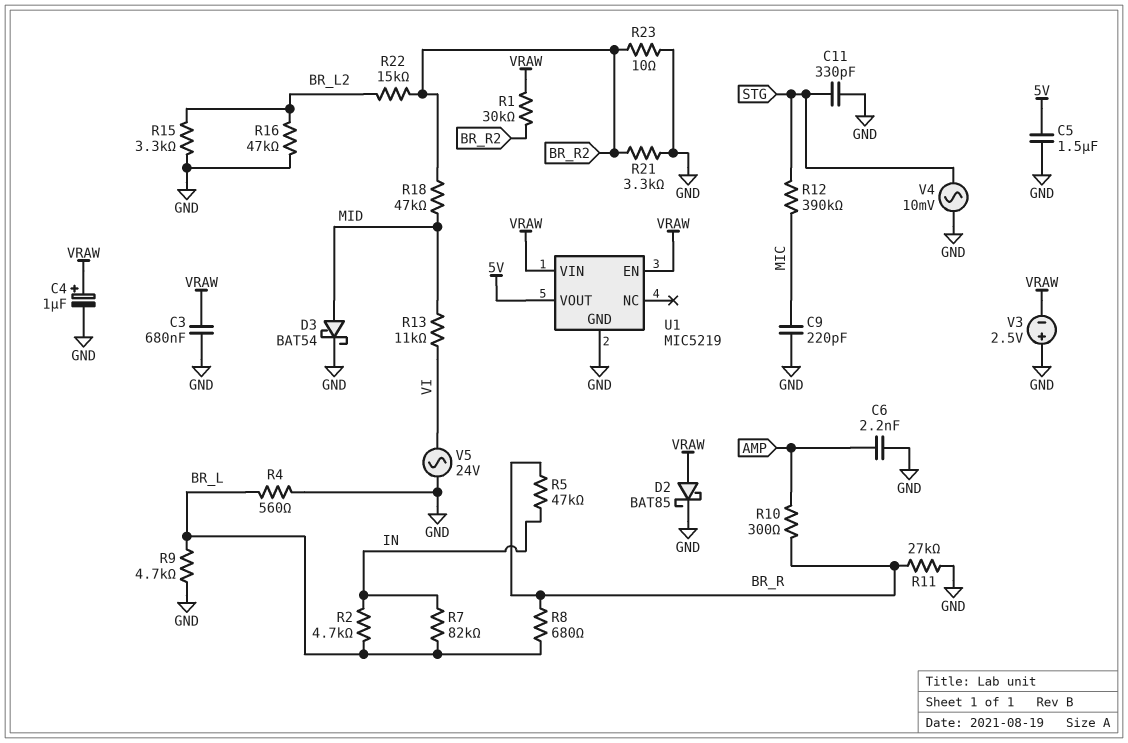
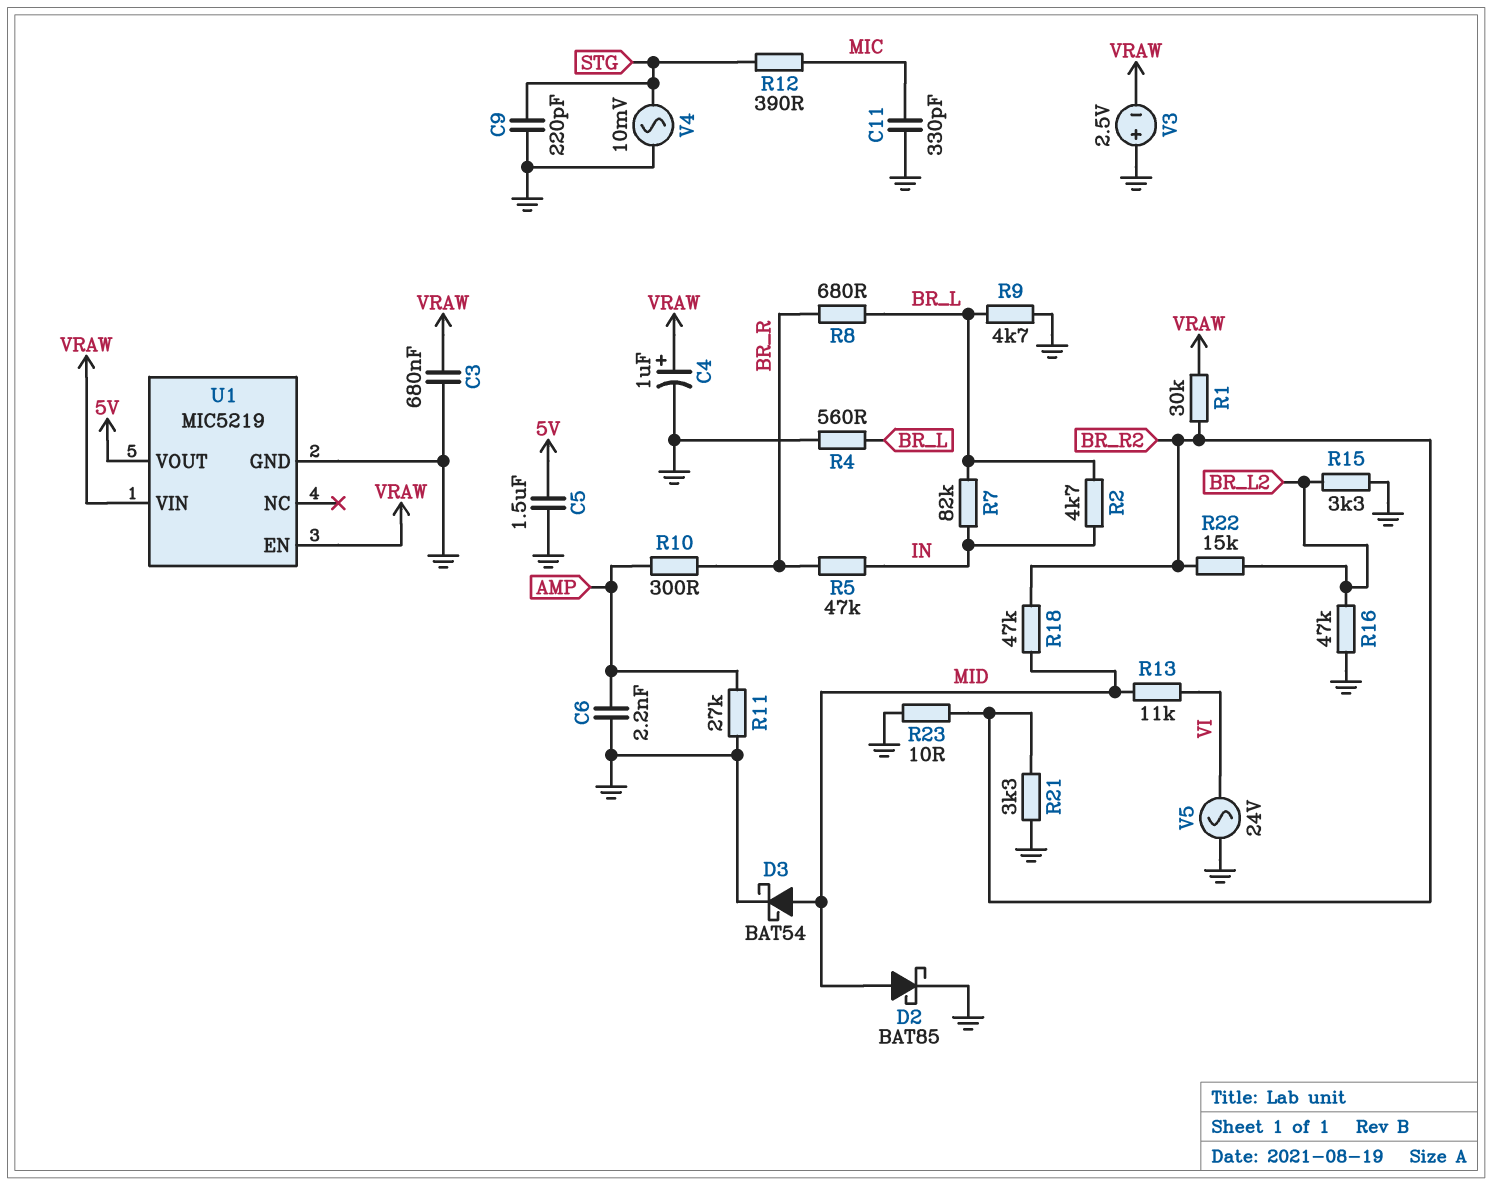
C9: 220pF (GND, MIC) -> 220pF (GND, STG)
C11: 330pF (GND, STG) -> 330pF (GND, MIC)
D2: schottky BAT85 (A VRAW, K GND) -> schottky BAT85 (A MID, K GND)
R11: 27k (BR_R, GND) -> 27k (AMP, GND)
R12: 390k (MIC, STG) -> 390 (MIC, STG)

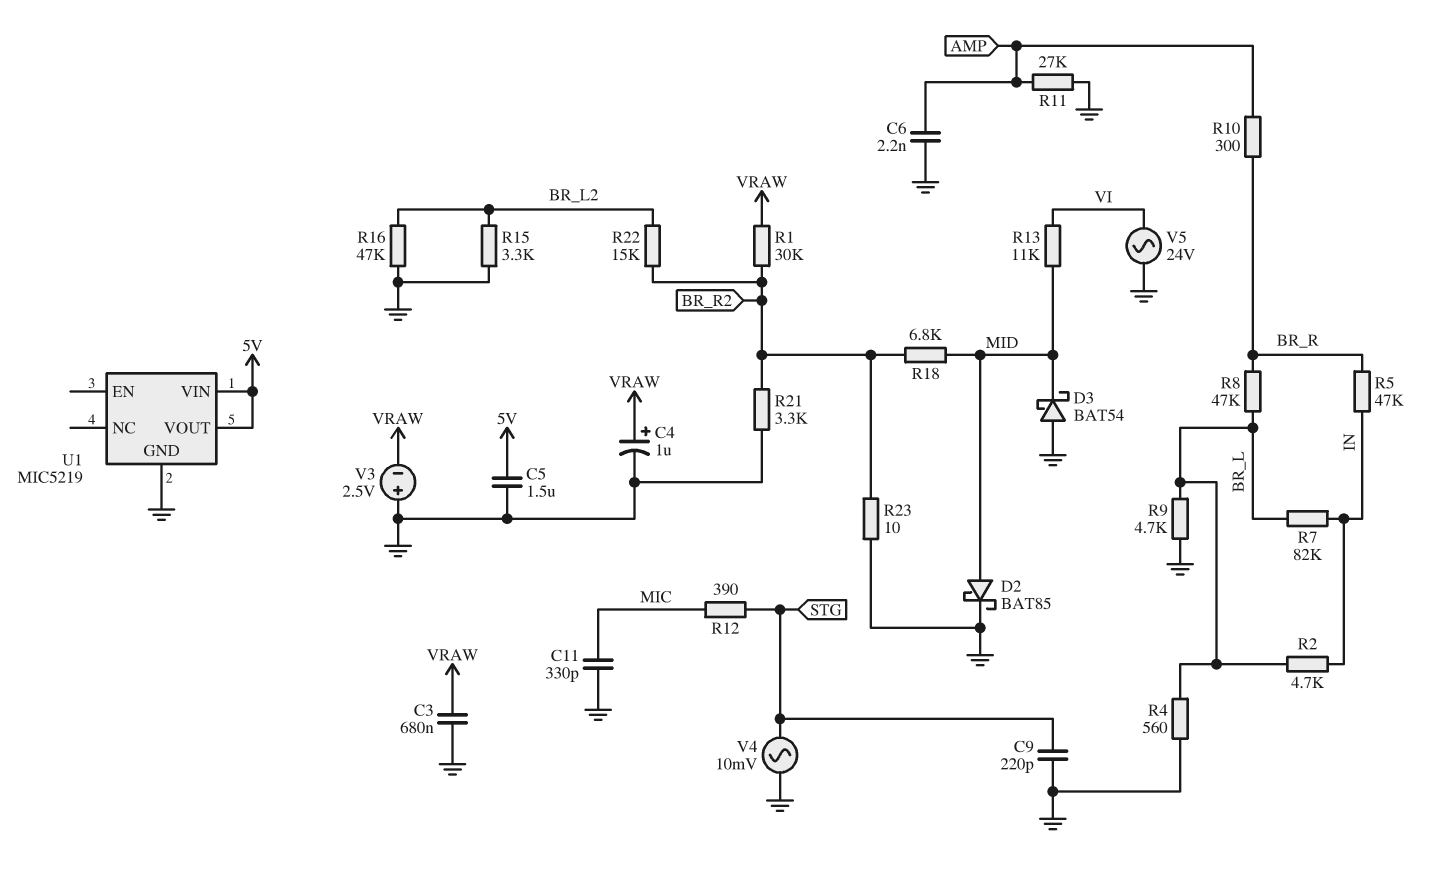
D3: schottky BAT54 (A MID, K GND) -> schottky BAT54 (A GND, K MID)
R8: 680 (BR_L, BR_R) -> 47k (BR_L, BR_R)
R18: 47k (BR_R2, MID) -> 6.8k (BR_R2, MID)
U1 pin EN: VRAW -> none
U1 pin VIN: VRAW -> 5V

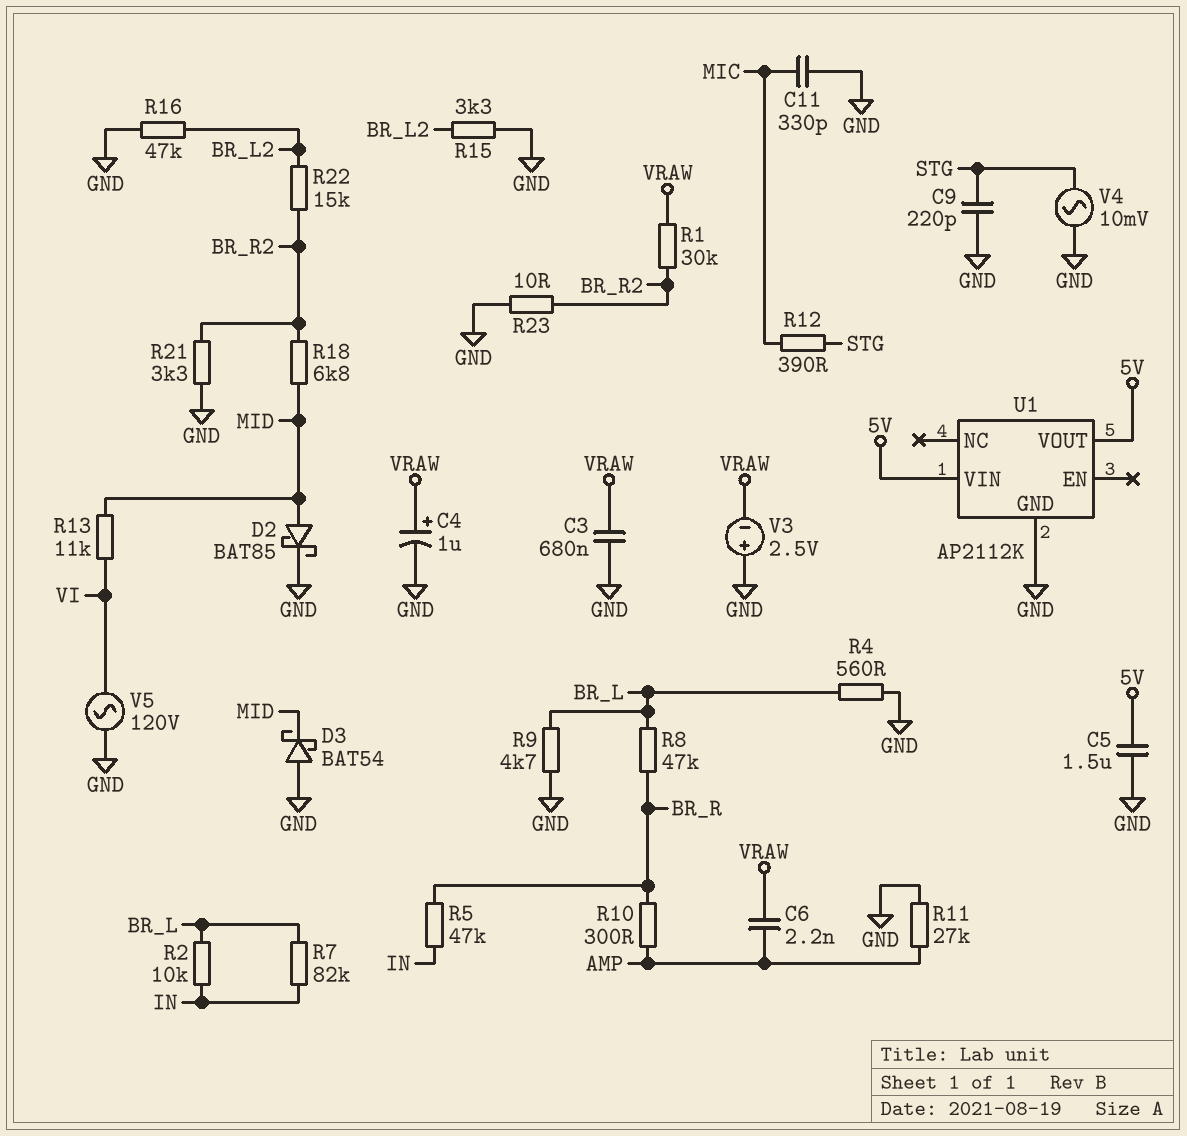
C6: 2.2nF (AMP, GND) -> 2.2nF (AMP, VRAW)
R2: 4.7k (BR_L, IN) -> 10k (BR_L, IN)
U1: MIC5219 -> AP2112K
V5: AC 24V (GND, VI) -> AC 120V (GND, VI)

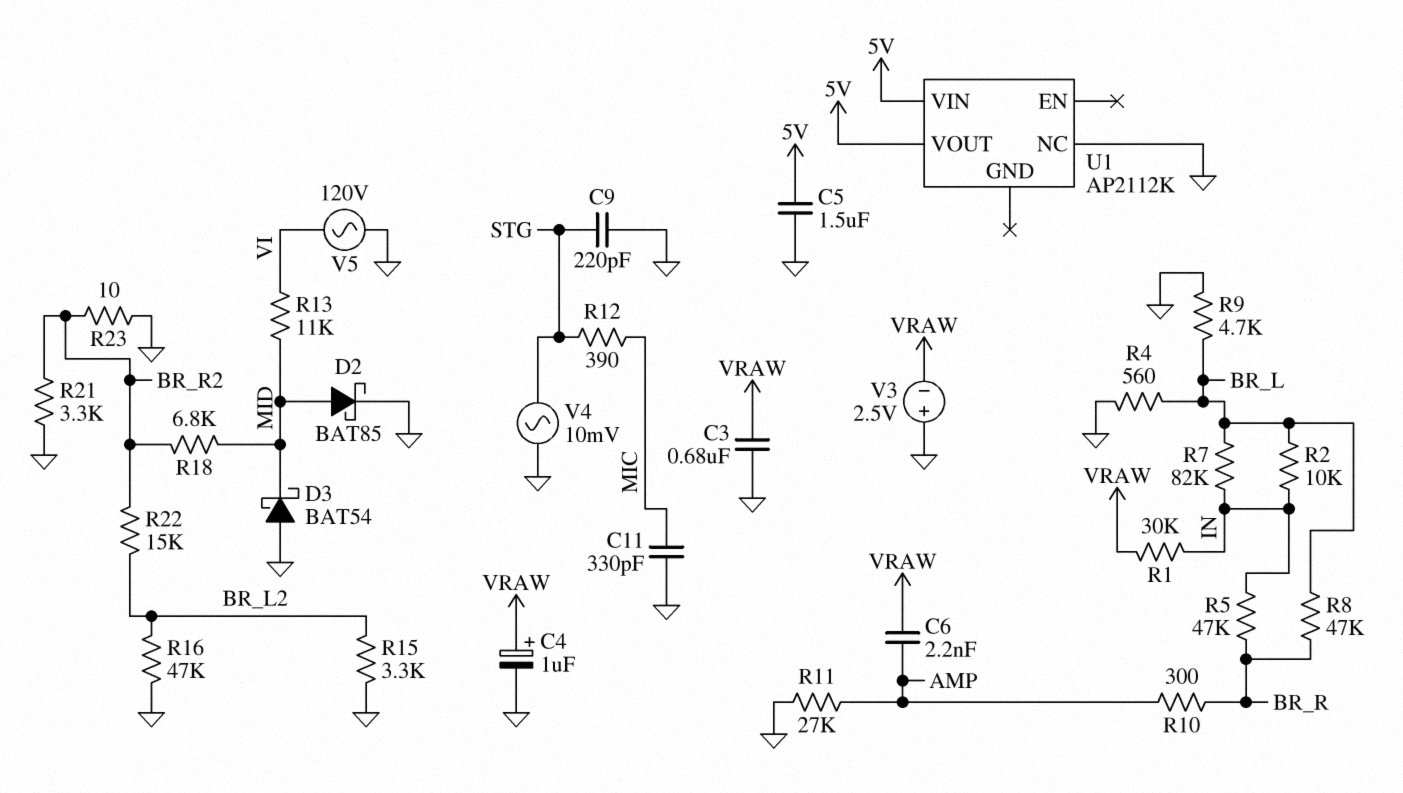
R1: 30k (BR_R2, VRAW) -> 30k (IN, VRAW)
U1 pin GND: GND -> none
U1 pin NC: none -> GND

